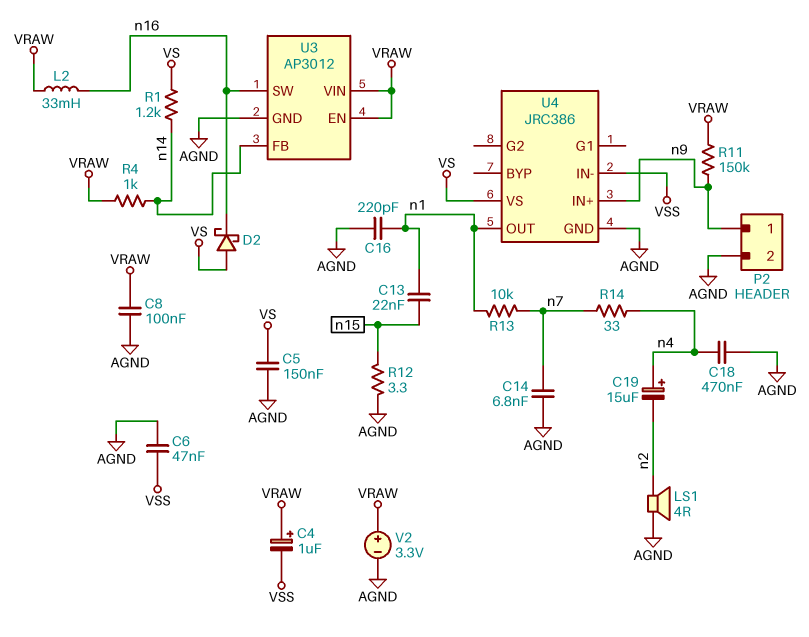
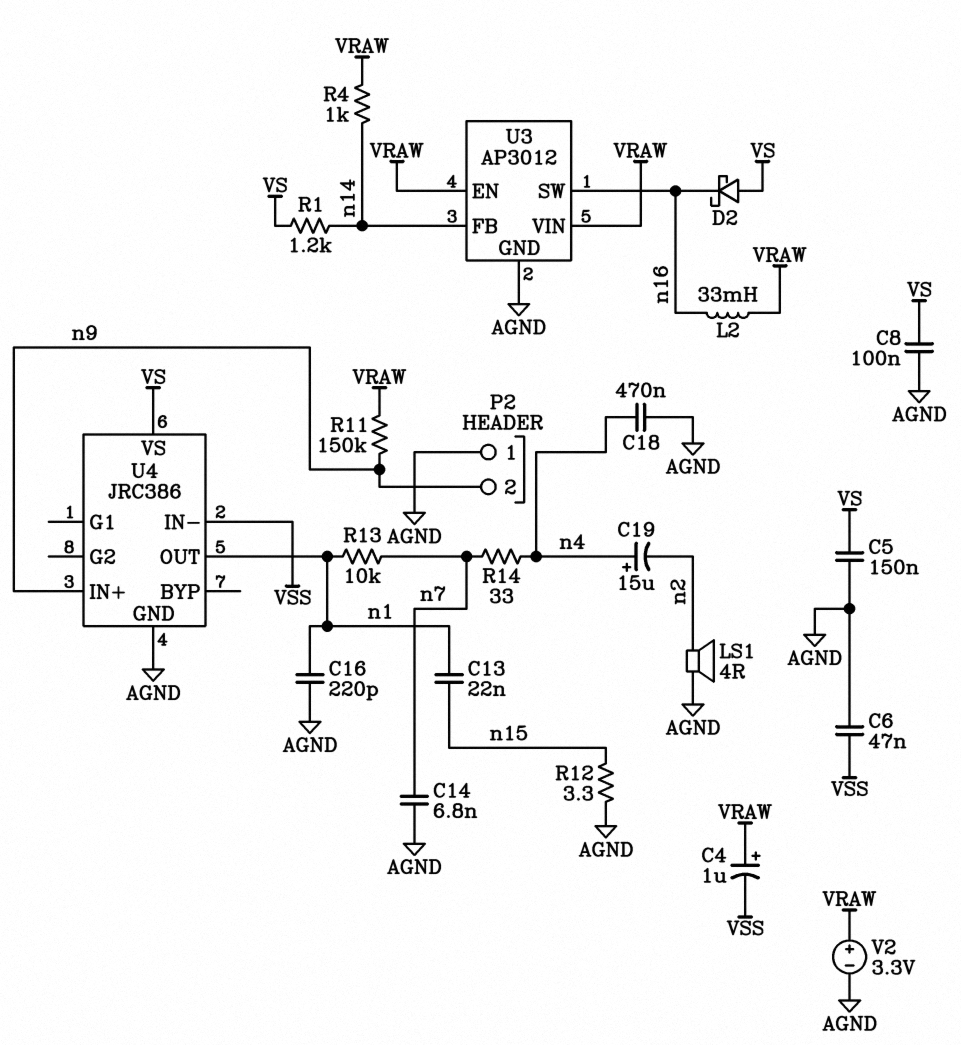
C8: 100nF (AGND, VRAW) -> 100nF (AGND, VS)
P2 pin 1: n9 -> AGND
P2 pin 2: AGND -> n9

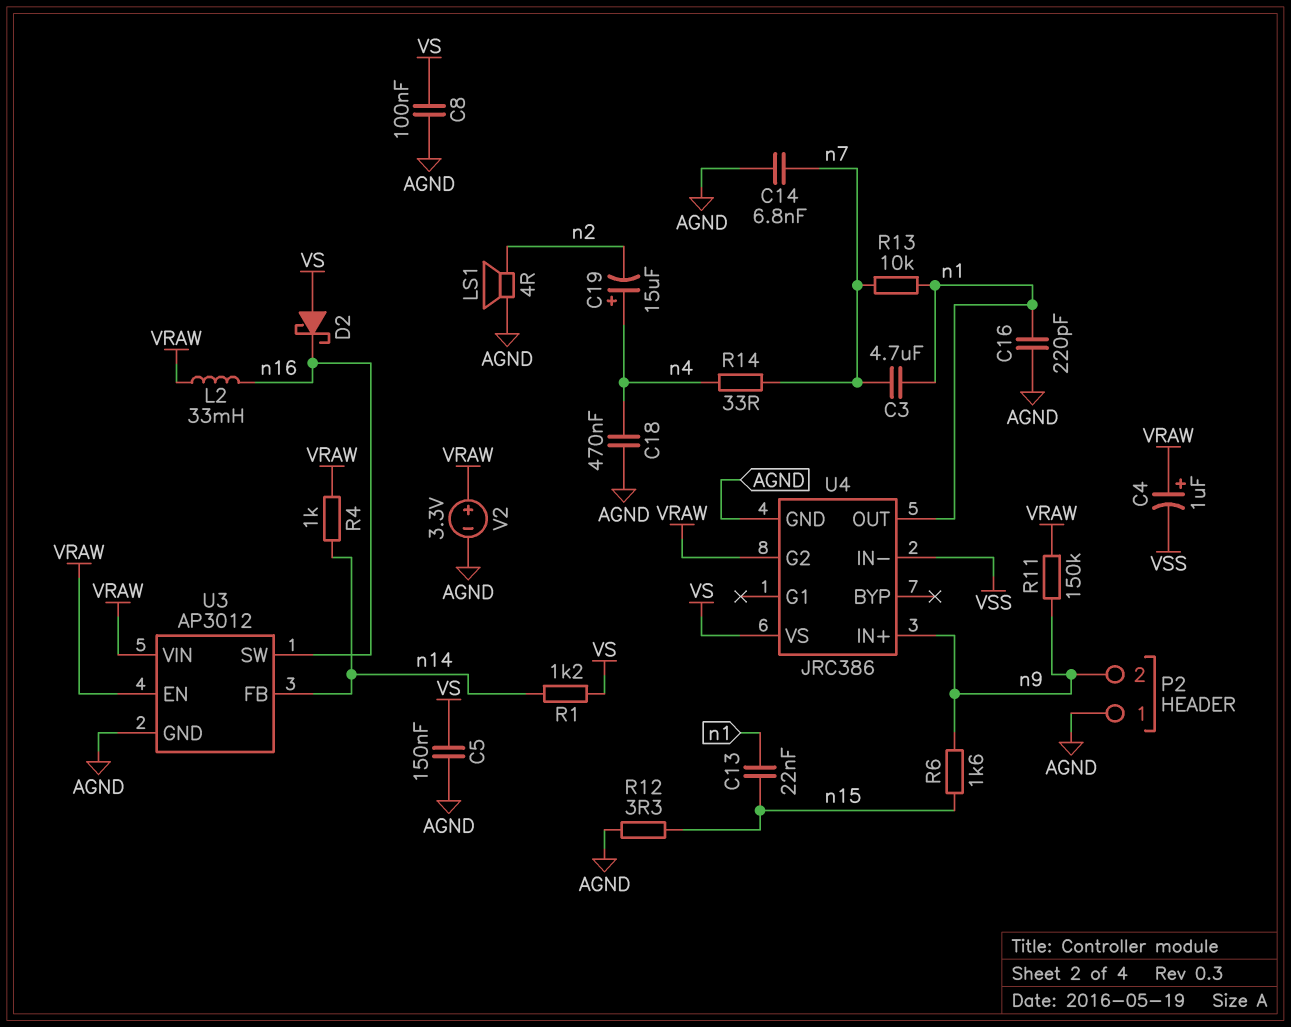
C3: none -> 4.7uF (n1, n7)
C6: 47nF (AGND, VSS) -> none
R6: none -> 1.6k (n9, n15)
U4 pin G2: none -> VRAW

